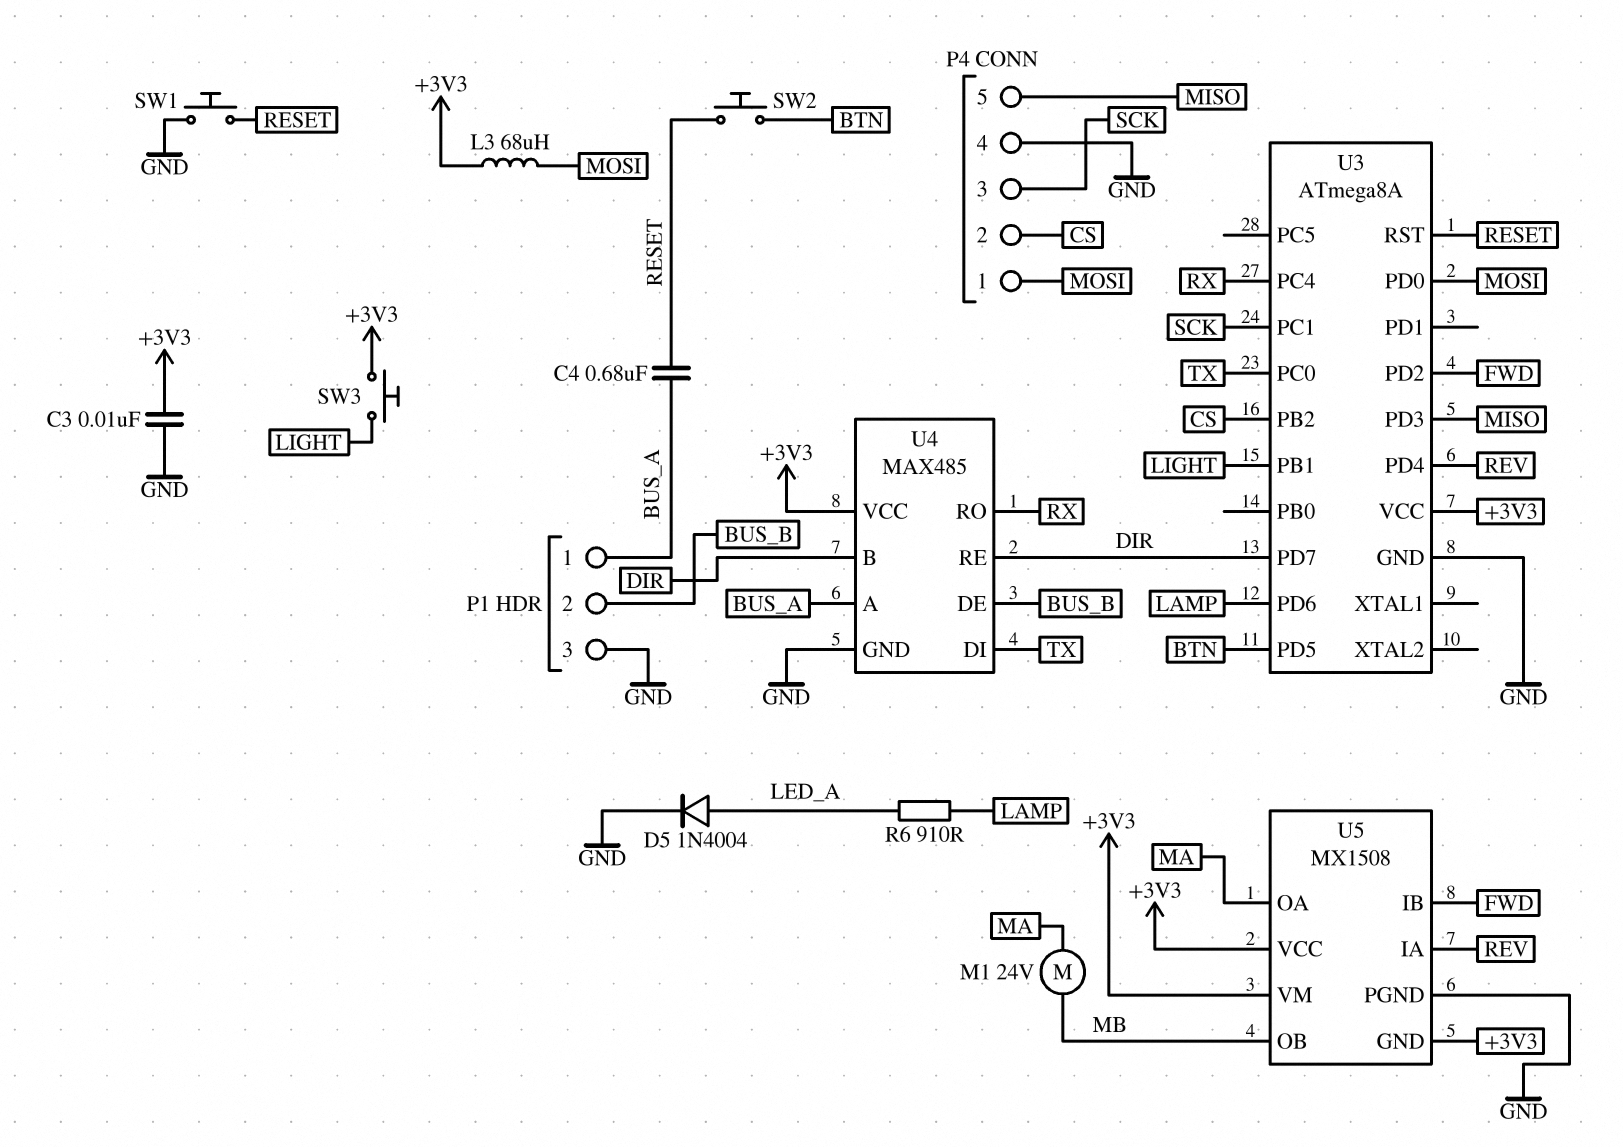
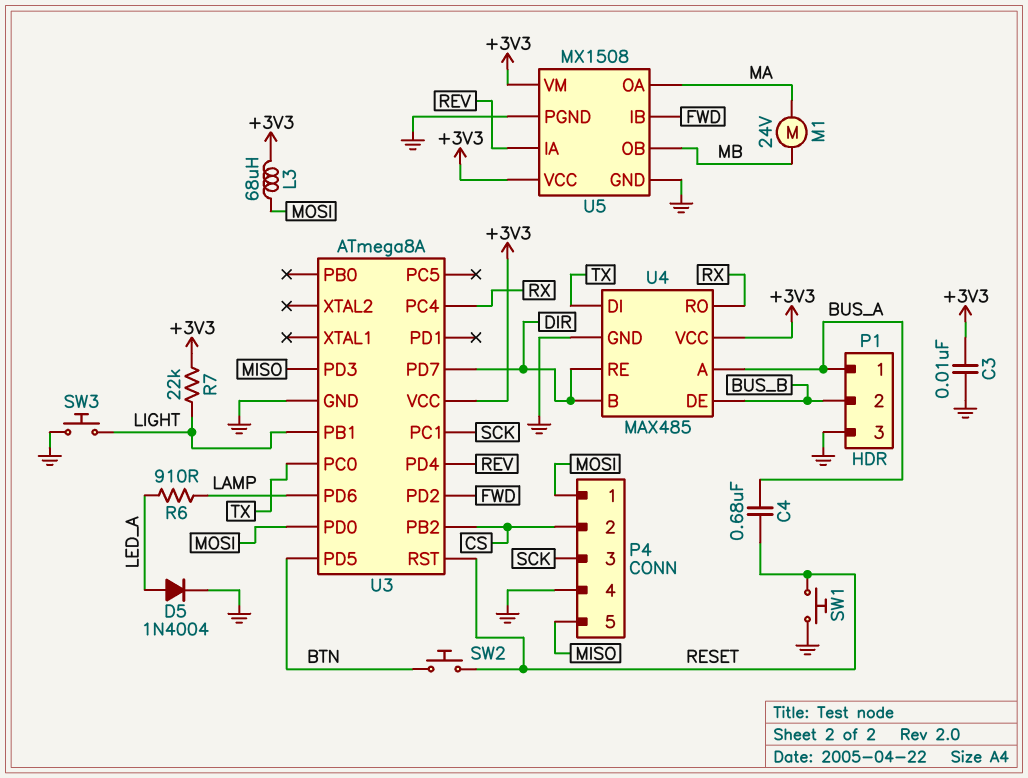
R7: none -> 22k (+3V3, LIGHT)
SW3: button (+3V3, LIGHT) -> button (GND, LIGHT)
U5 pin GND: +3V3 -> GND

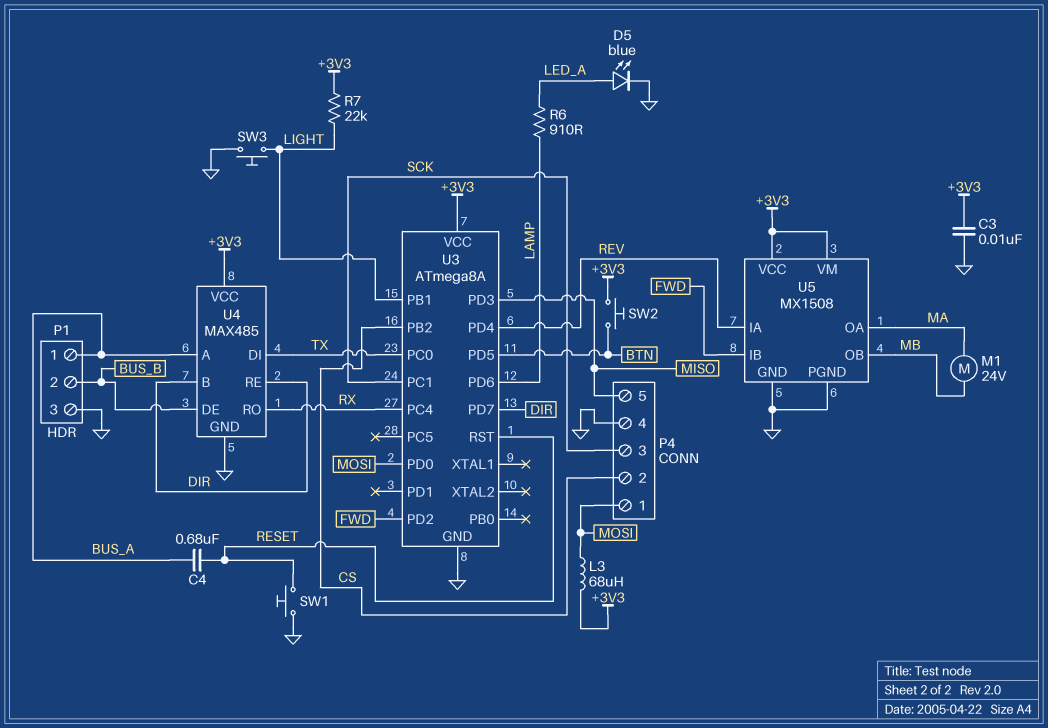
D5: diode 1N4004 (A LED_A, K GND) -> LED blue (A LED_A, K GND)
SW2: button (BTN, RESET) -> button (+3V3, BTN)

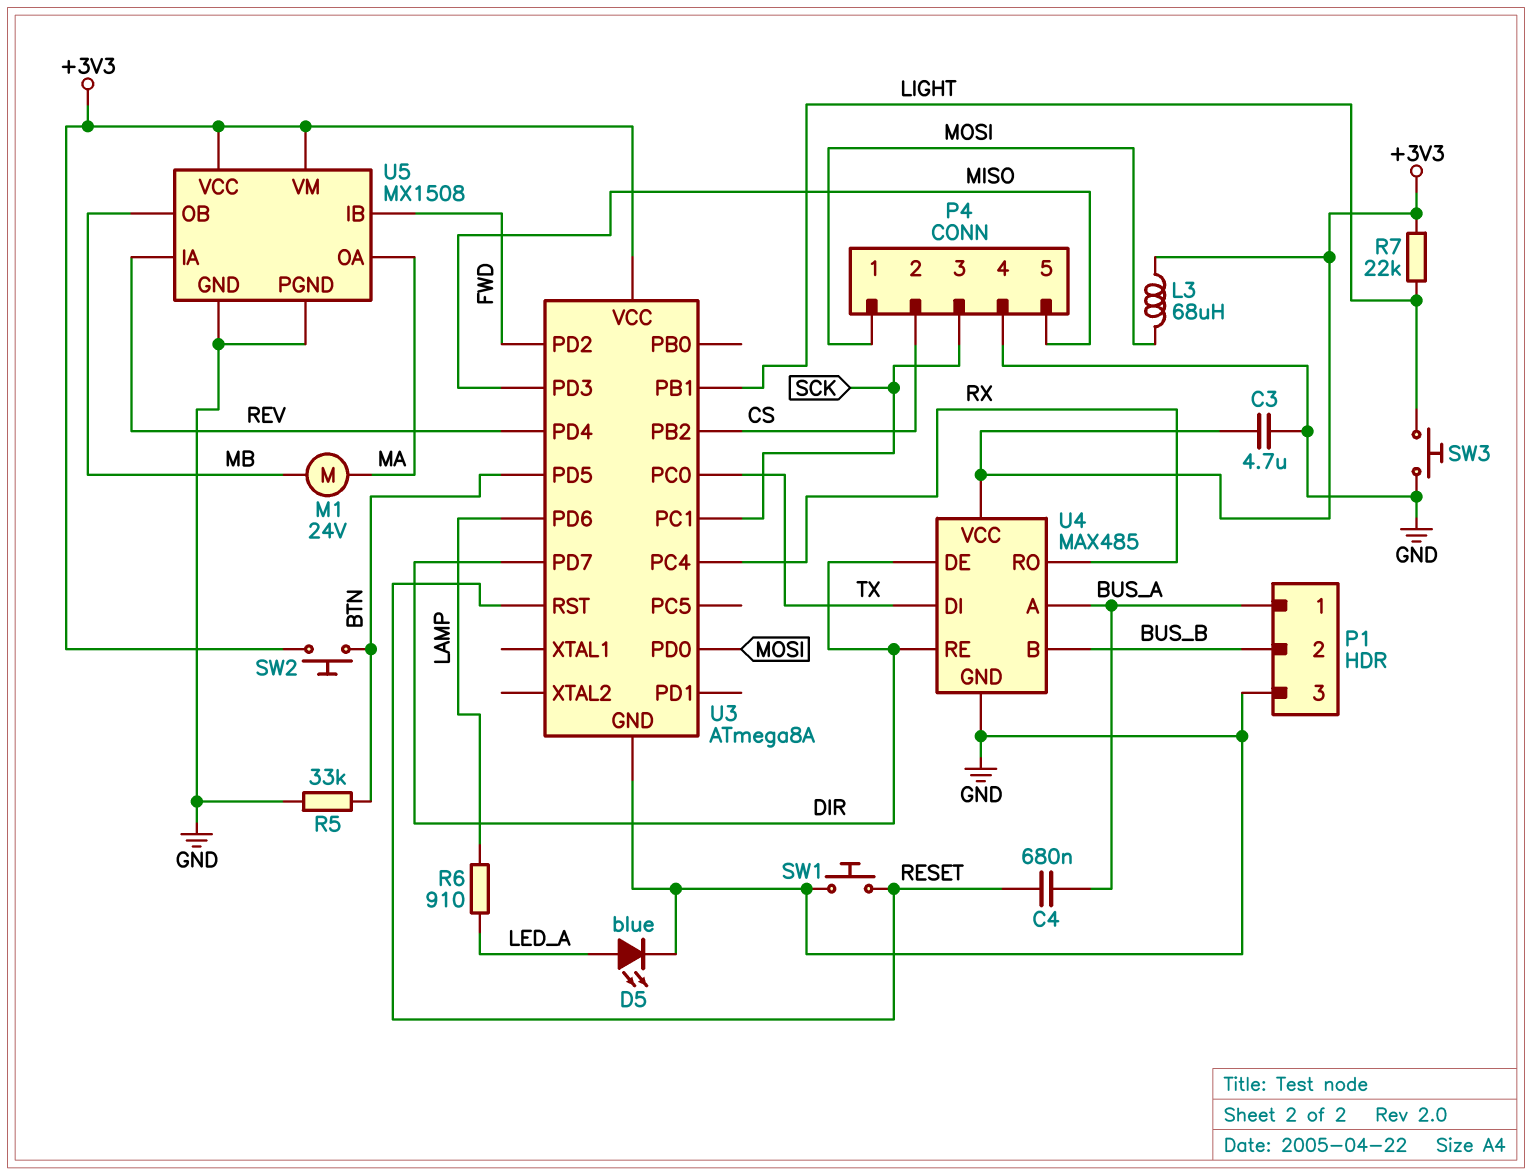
C3: 10nF (+3V3, GND) -> 4.7uF (+3V3, GND)
R5: none -> 33k (BTN, GND)
U4 pin B: DIR -> BUS_B
U4 pin DE: BUS_B -> DIR

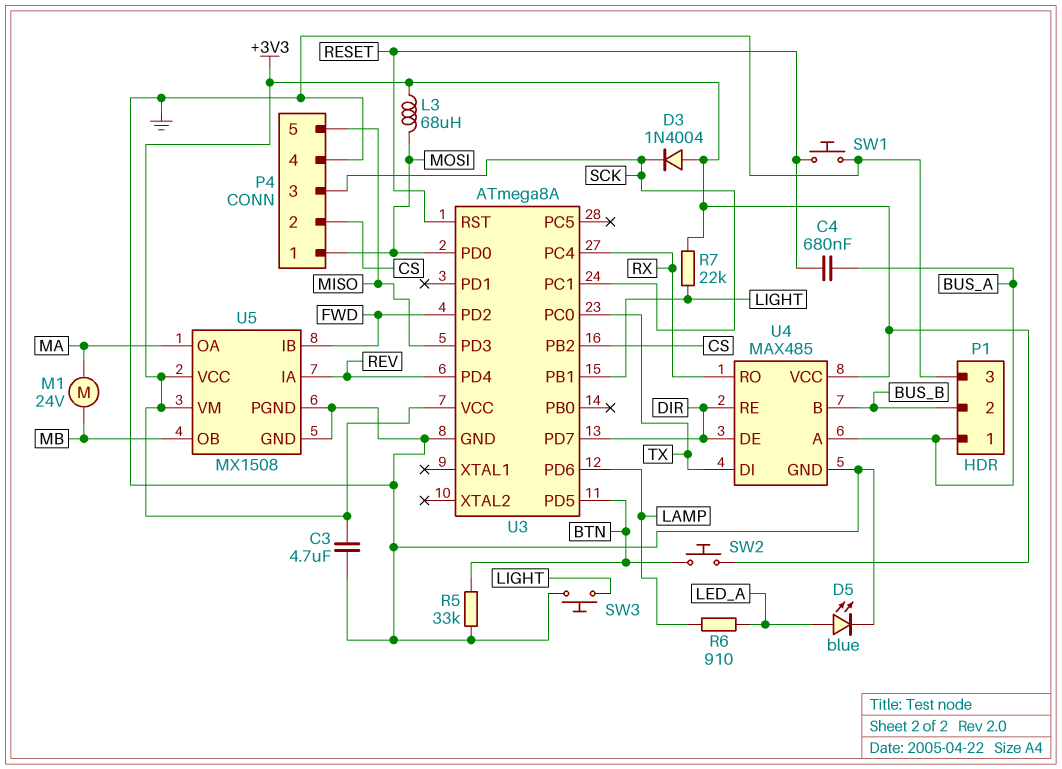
D3: none -> diode 1N4004 (A +3V3, K SCK)

